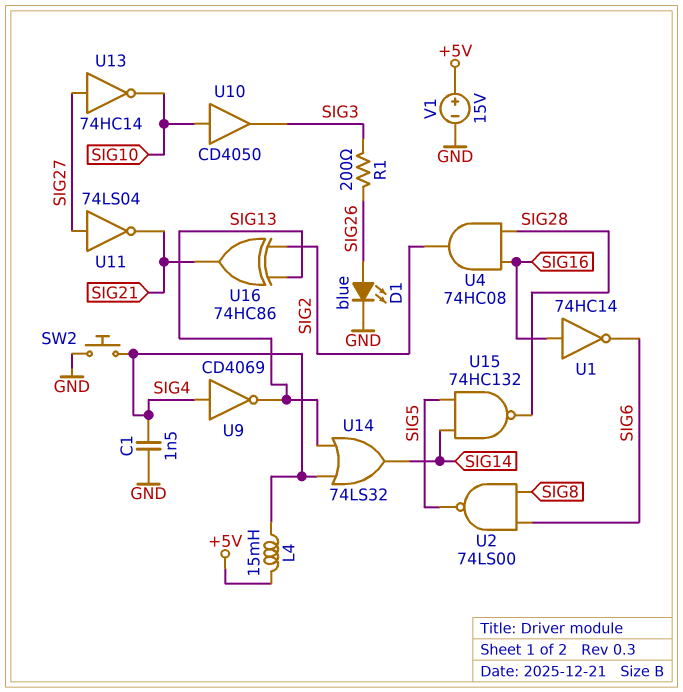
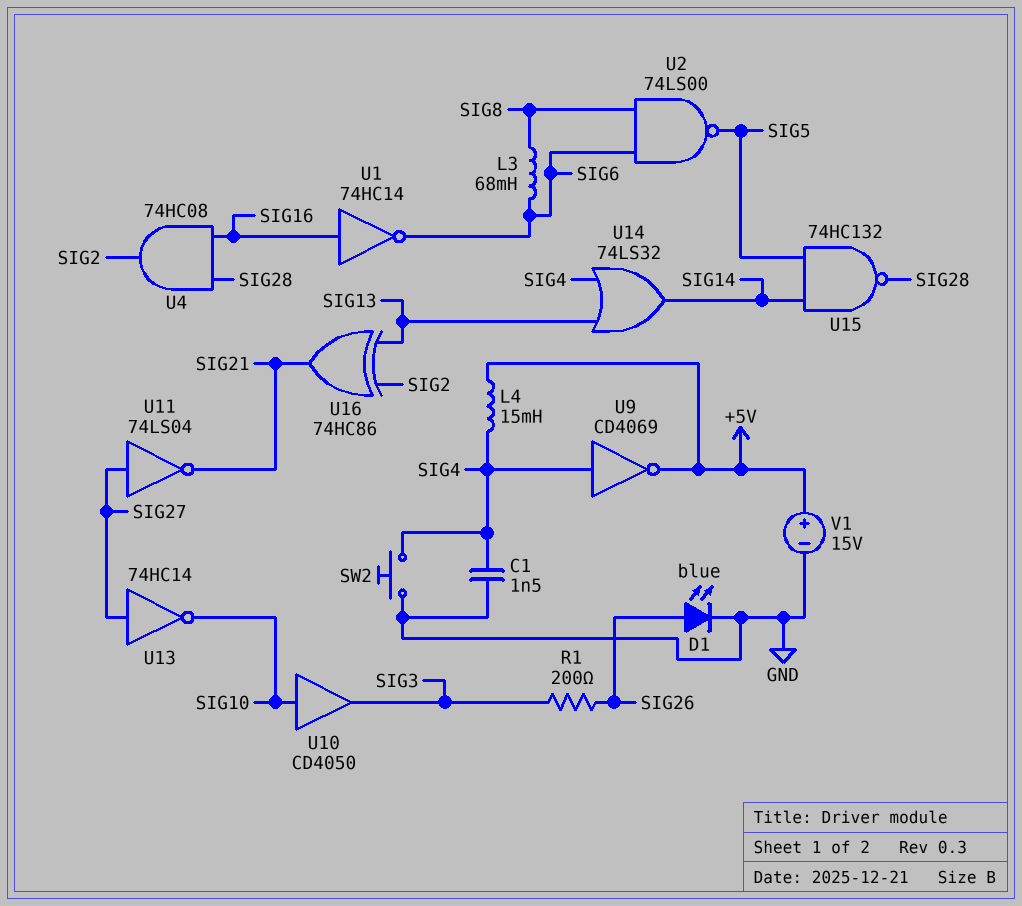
L3: none -> 68mH (SIG6, SIG8)
U9: NOT CD4069 (in SIG4, out SIG13) -> NOT CD4069 (in SIG4, out +5V)

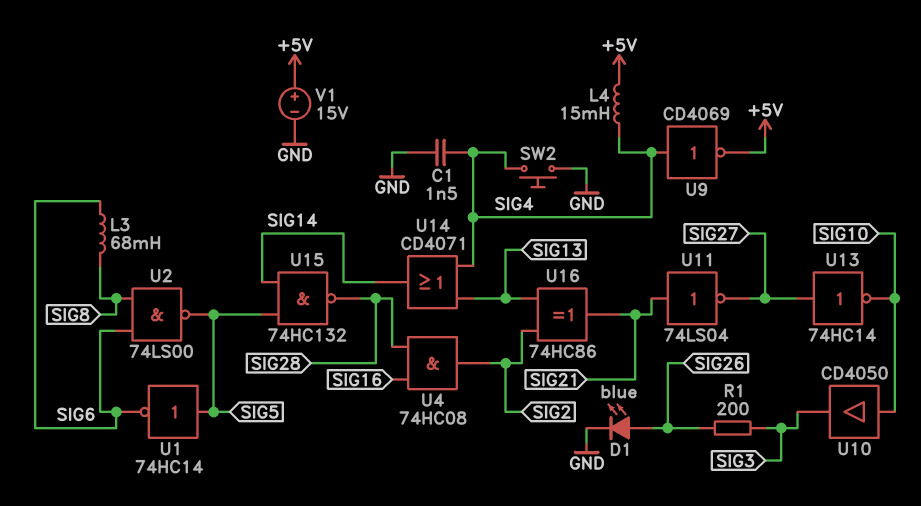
U1: NOT 74HC14 (in SIG16, out SIG6) -> NOT 74HC14 (in SIG5, out SIG6)
U11: NOT 74LS04 (in SIG27, out SIG21) -> NOT 74LS04 (in SIG21, out SIG27)
U14: OR 74LS32 (in SIG4, in SIG13, out SIG14) -> OR CD4071 (in SIG4, in SIG13, out SIG14)

